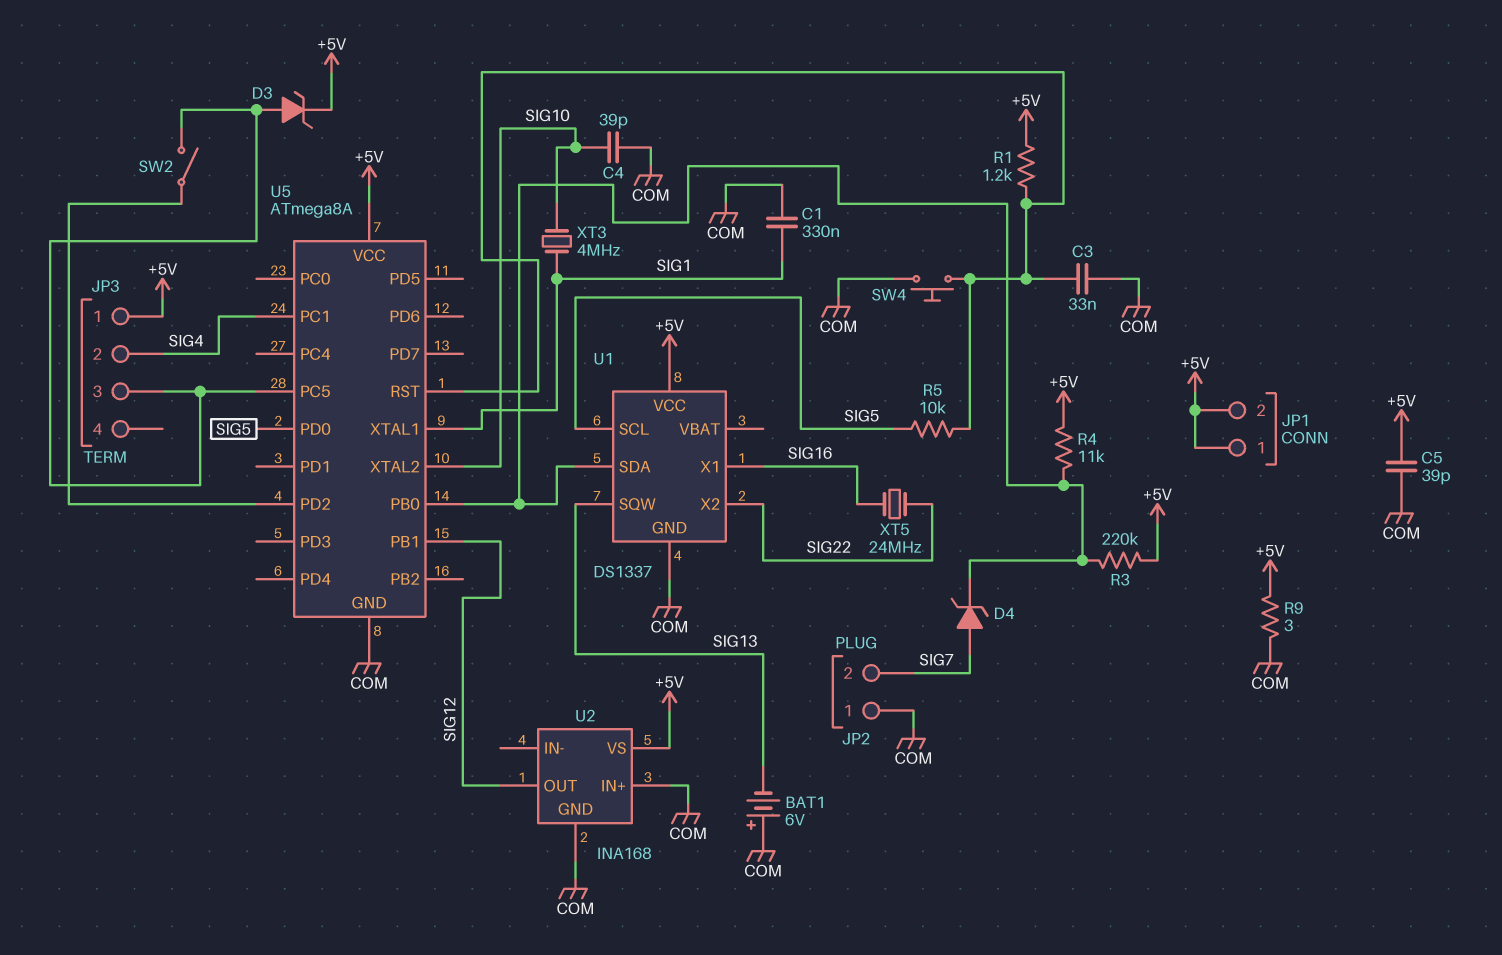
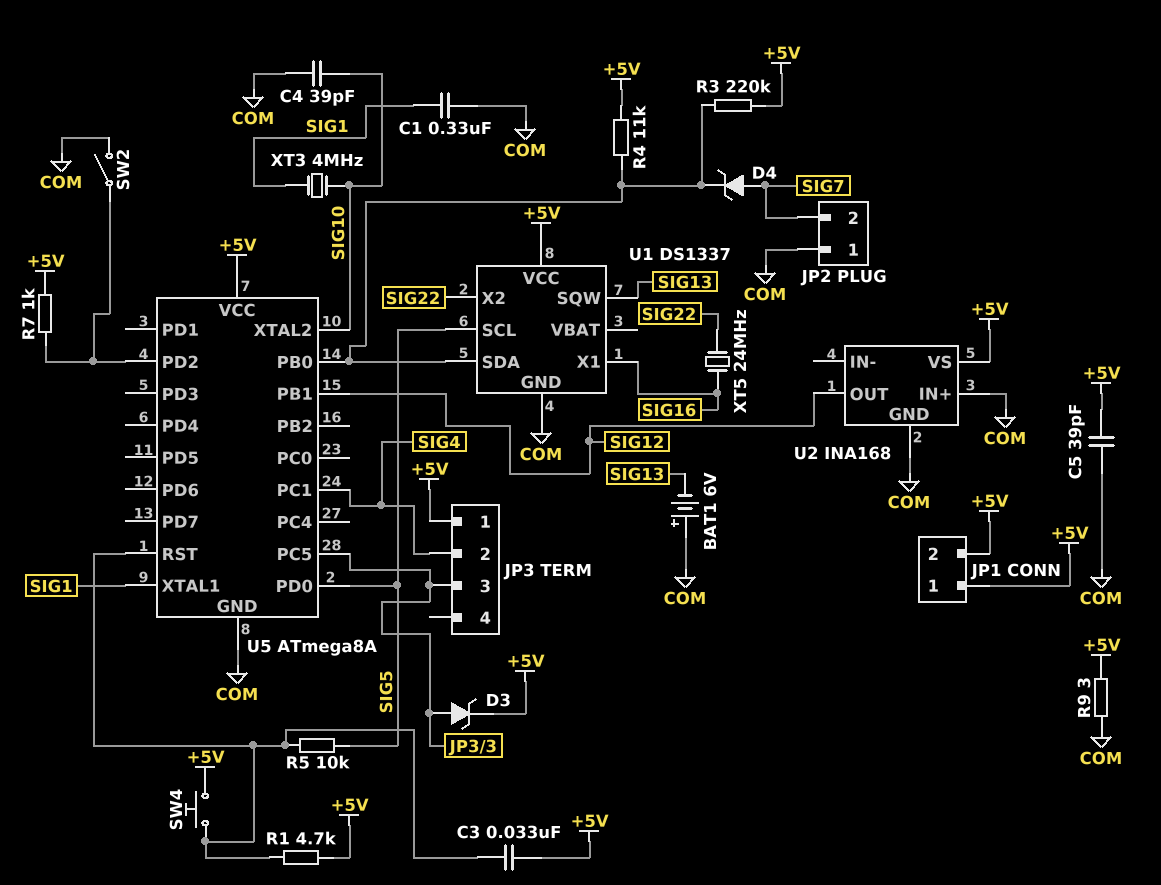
C3: 33nF (COM, U5/RST) -> 33nF (+5V, U5/RST)
R1: 1.2k (+5V, U5/RST) -> 4.7k (+5V, U5/RST)
R7: none -> 1k (+5V, U5/PD2)
SW2: switch (JP3/3, U5/PD2) -> switch (COM, U5/PD2)
SW4: button (COM, U5/RST) -> button (+5V, U5/RST)

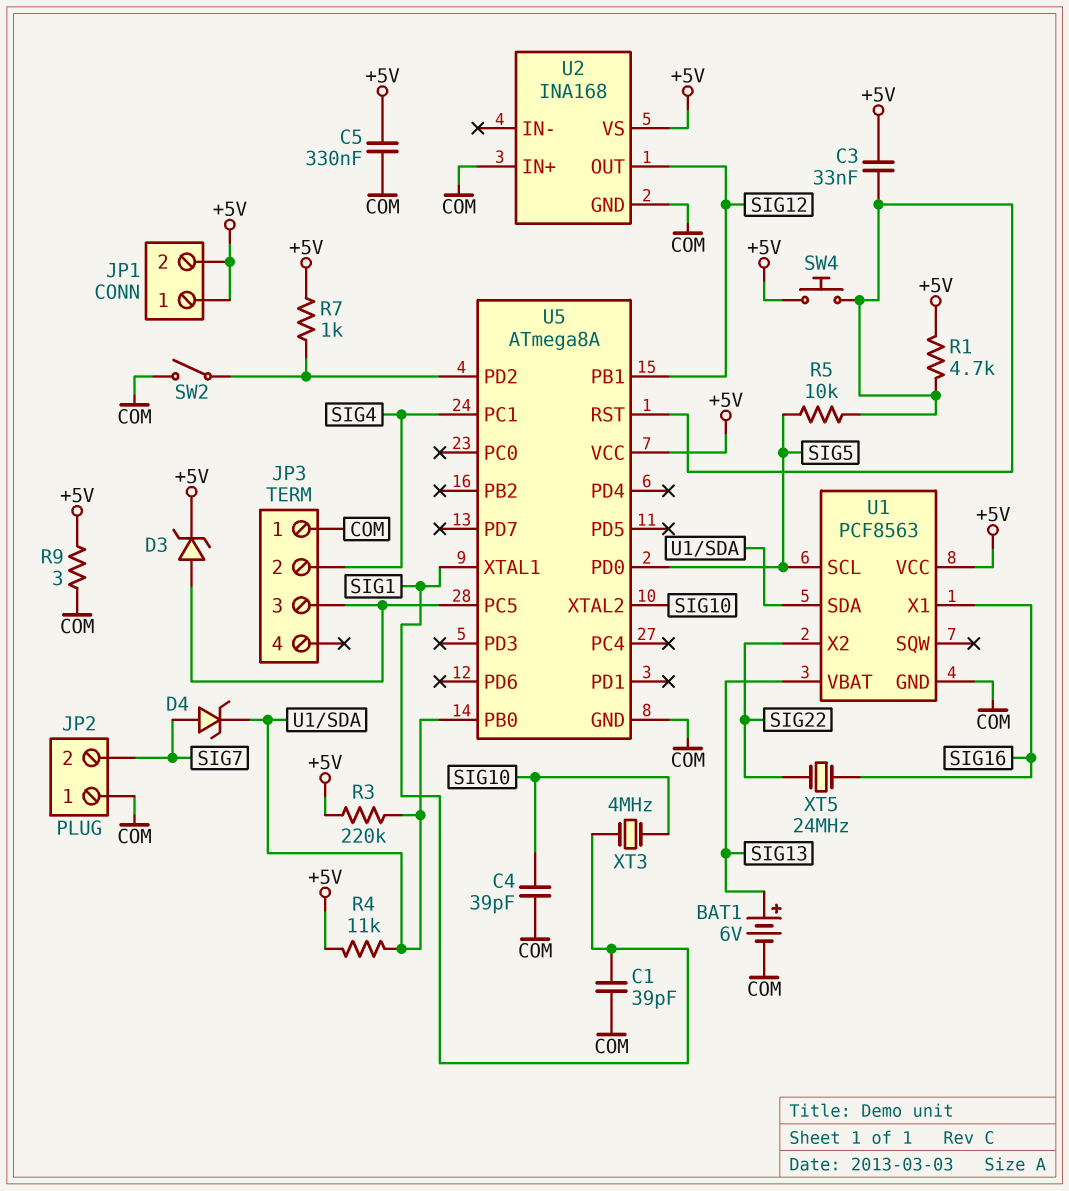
BAT1: 6V (plus COM, minus SIG13) -> 6V (plus SIG13, minus COM)
C1: 330nF (COM, SIG1) -> 39pF (COM, SIG1)
C5: 39pF (+5V, COM) -> 330nF (+5V, COM)
JP3 pin 1: +5V -> COM
U1: DS1337 -> PCF8563
U1 pin SQW: SIG13 -> none
U1 pin VBAT: none -> SIG13

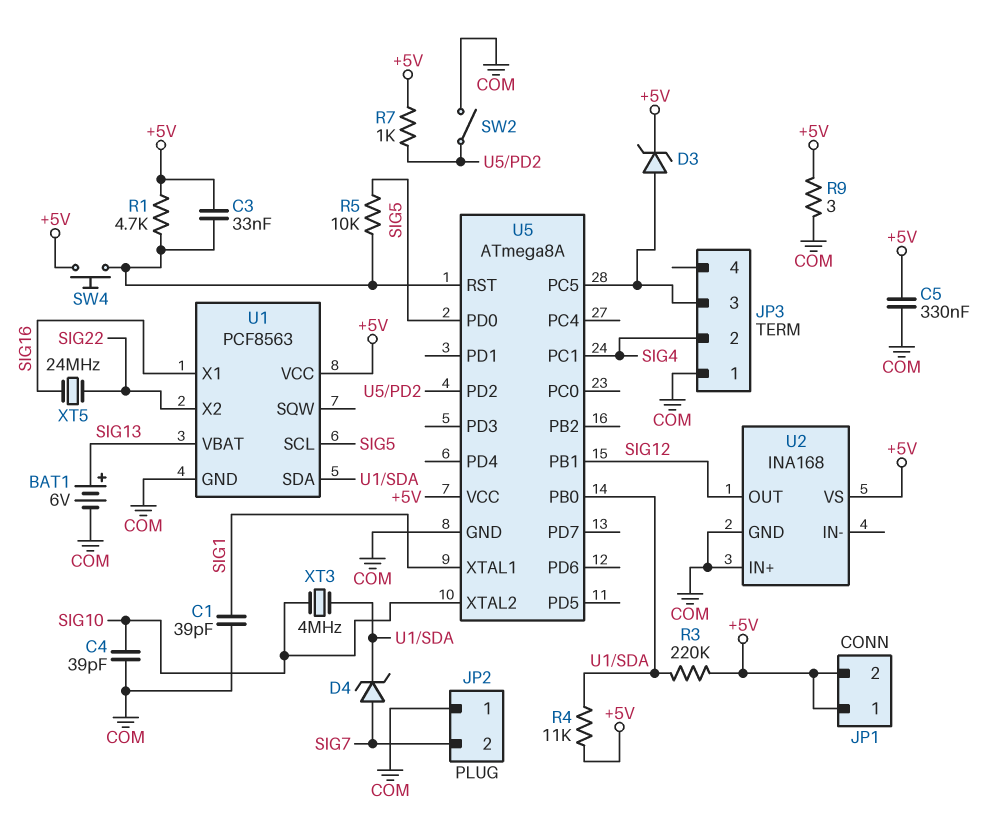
XT3: 4MHz (SIG1, SIG10) -> 4MHz (SIG10, U1/SDA)

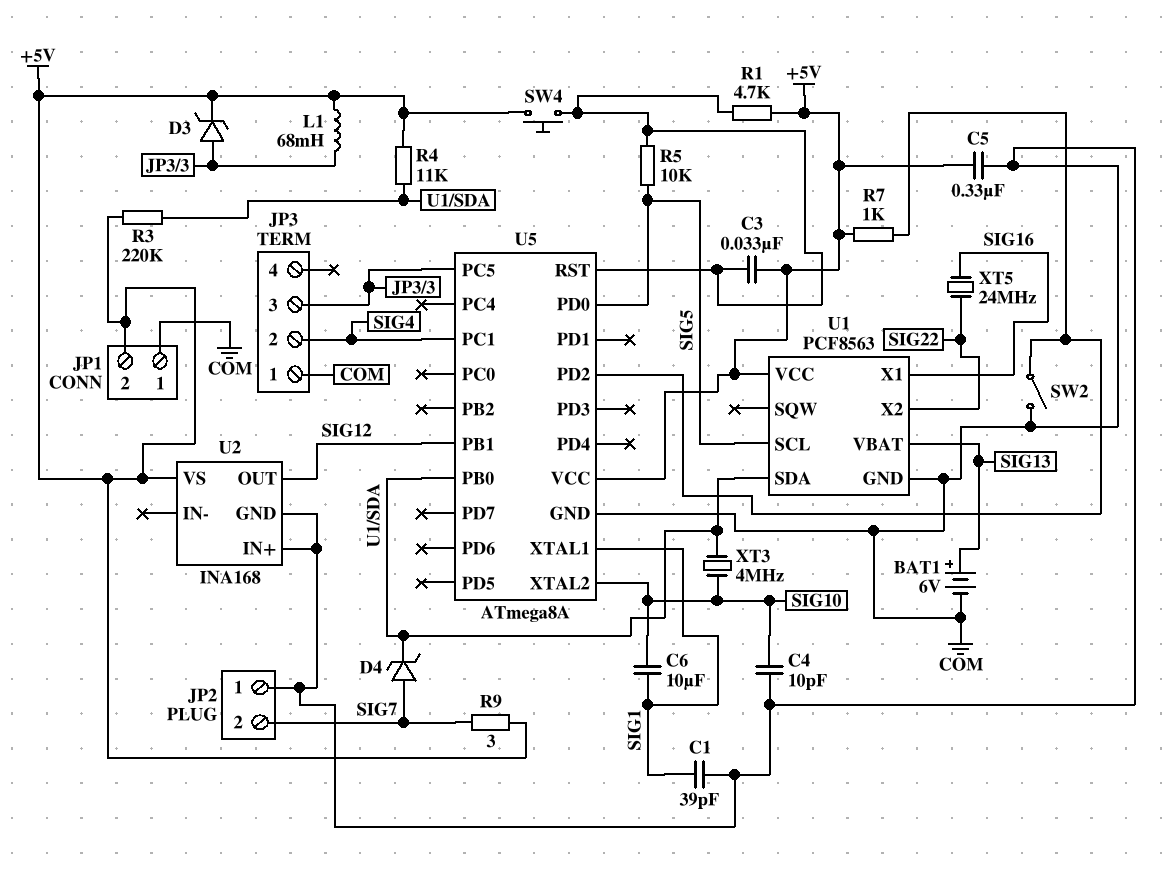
C4: 39pF (COM, SIG10) -> 10pF (COM, SIG10)
C6: none -> 10uF (SIG1, SIG10)
JP1 pin 1: +5V -> COM
L1: none -> 68mH (+5V, JP3/3)
R9: 3 (+5V, COM) -> 3 (+5V, SIG7)

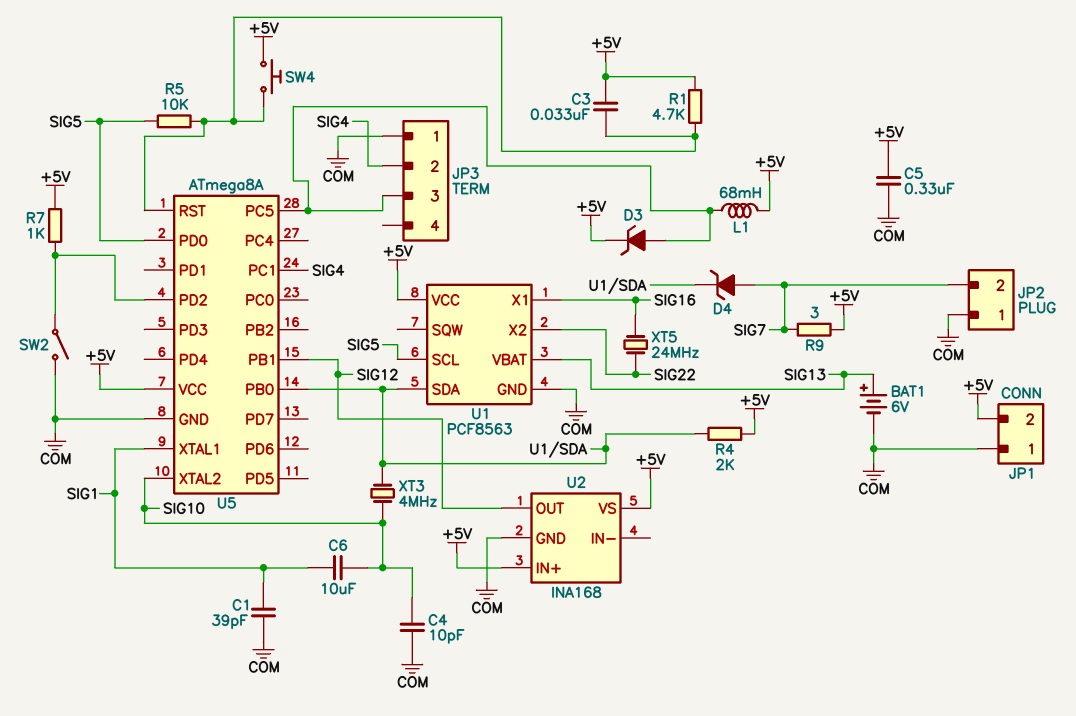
R3: 220k (+5V, U1/SDA) -> none
R4: 11k (+5V, U1/SDA) -> 2k (+5V, U1/SDA)
U2 pin IN+: COM -> +5V

